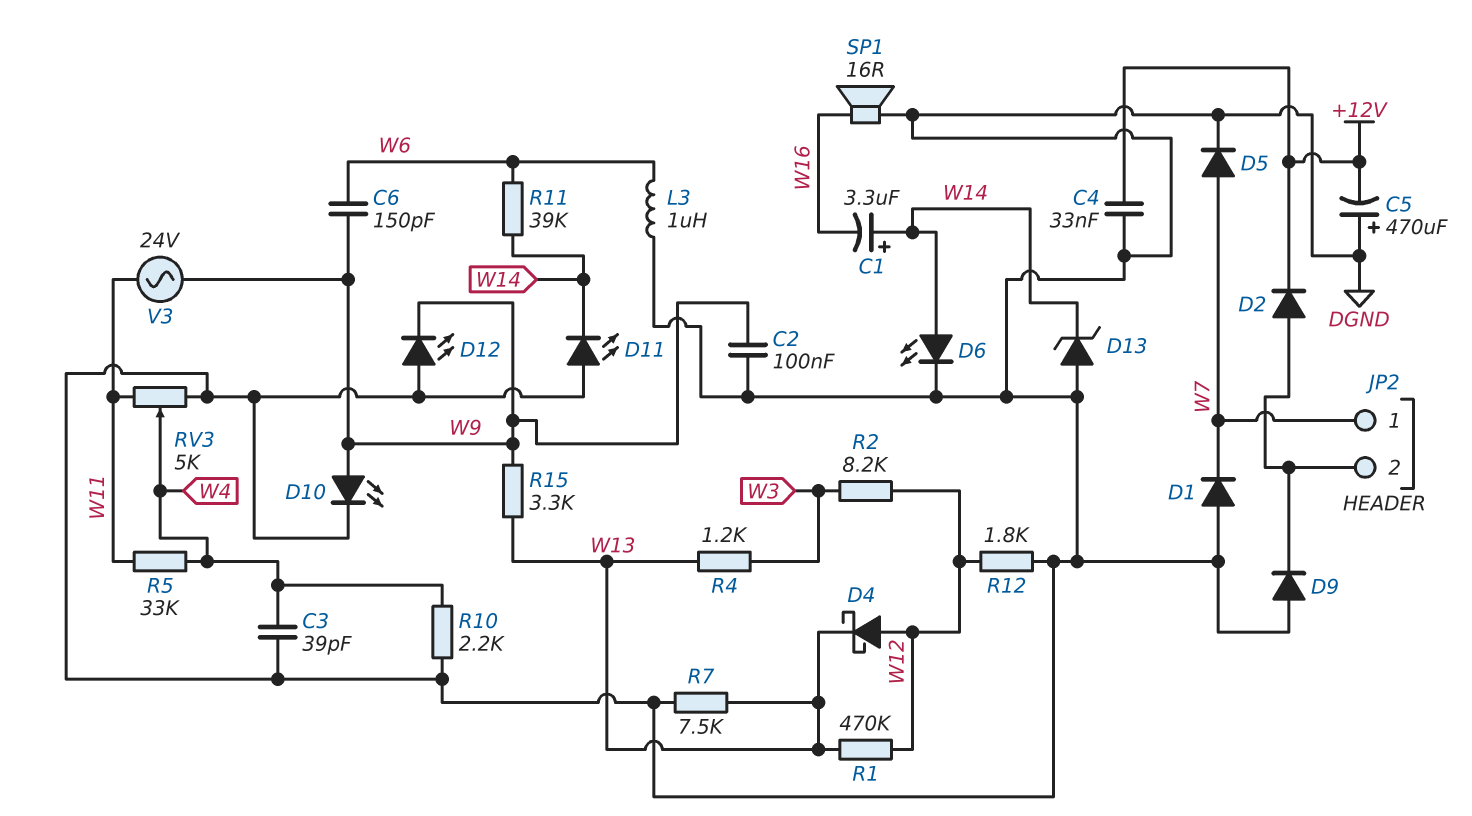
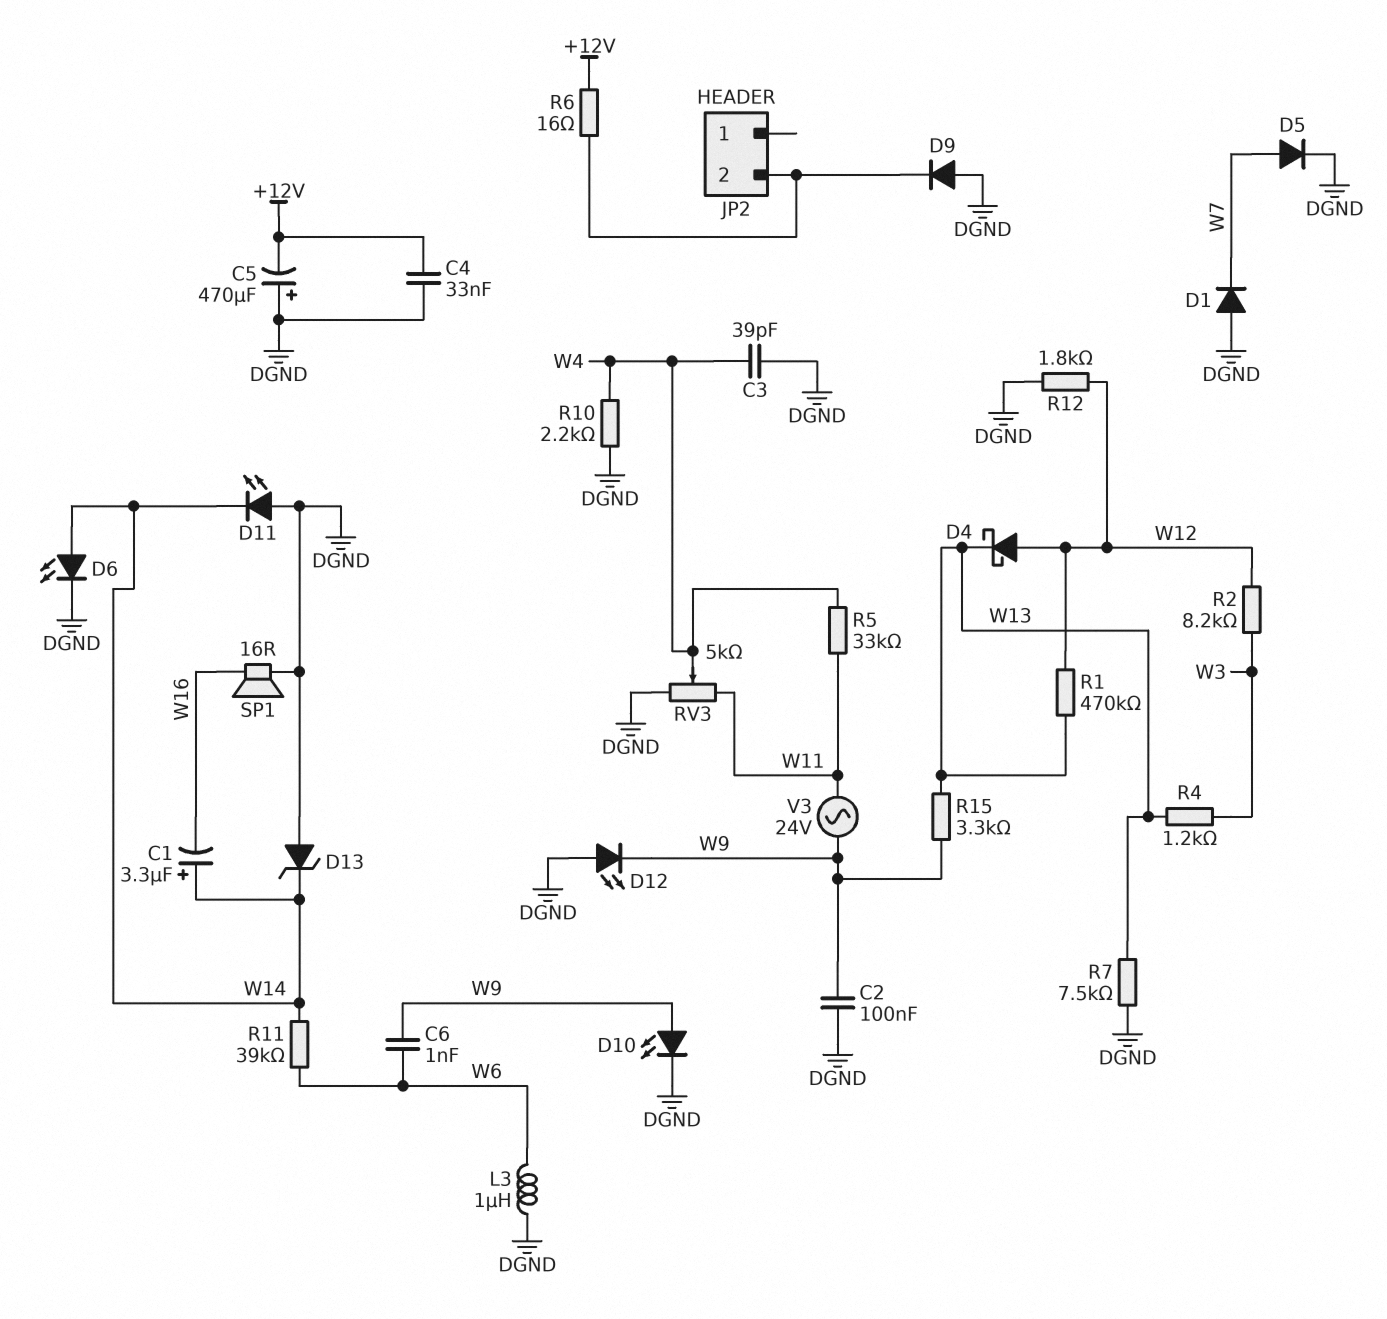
C6: 150pF (W6, W9) -> 1nF (W6, W9)
D2: diode (A JP2/2, K +12V) -> none
JP2 pin 1: W7 -> none
R6: none -> 16 (+12V, JP2/2)

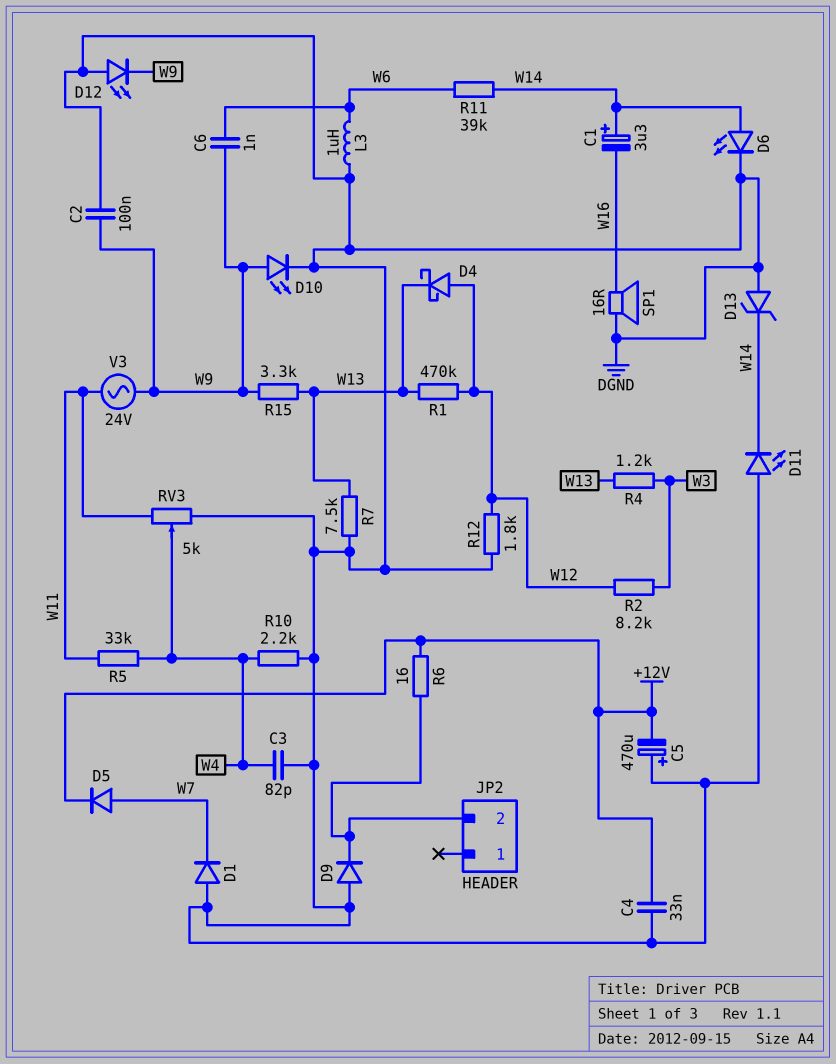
C3: 39pF (DGND, W4) -> 82pF (DGND, W4)
D5: diode (A W7, K DGND) -> diode (A W7, K +12V)

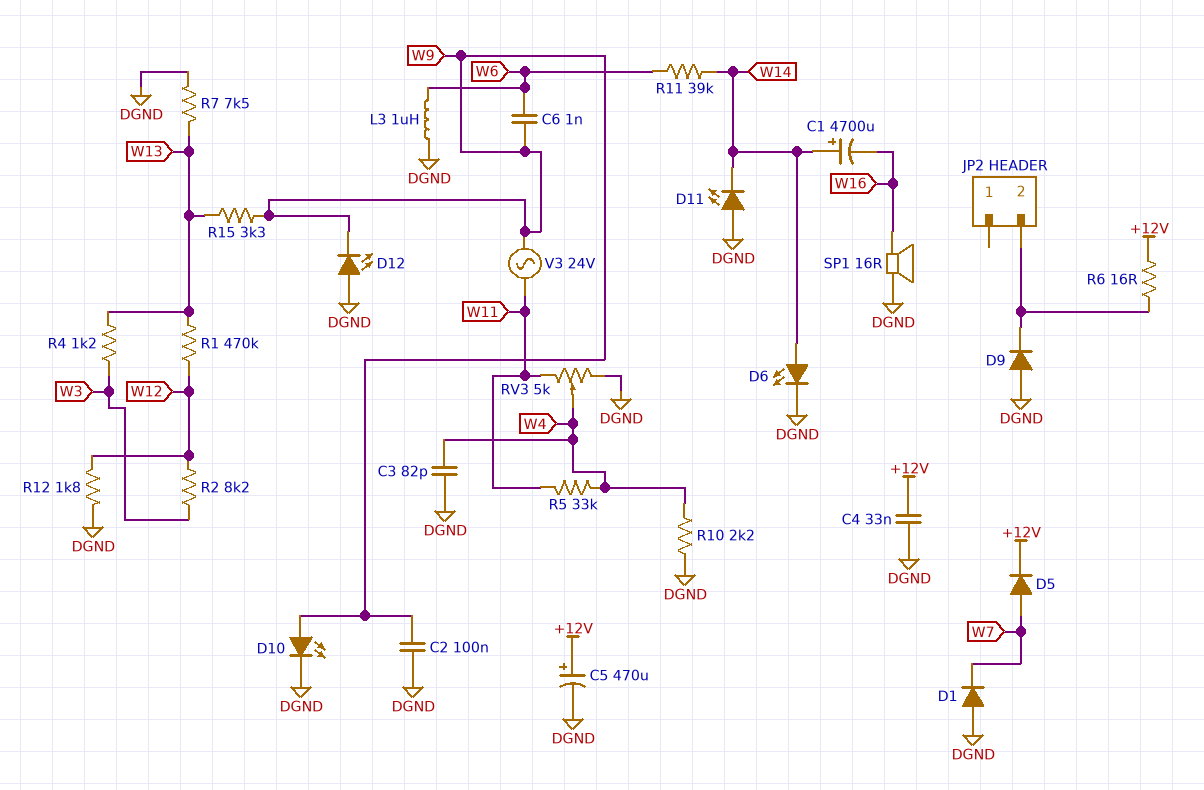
C1: 3.3uF (plus W14, minus W16) -> 4700uF (plus W14, minus W16)
C5: 470uF (plus DGND, minus +12V) -> 470uF (plus +12V, minus DGND)
D4: schottky (A W12, K W13) -> none
D13: zener (A DGND, K W14) -> none

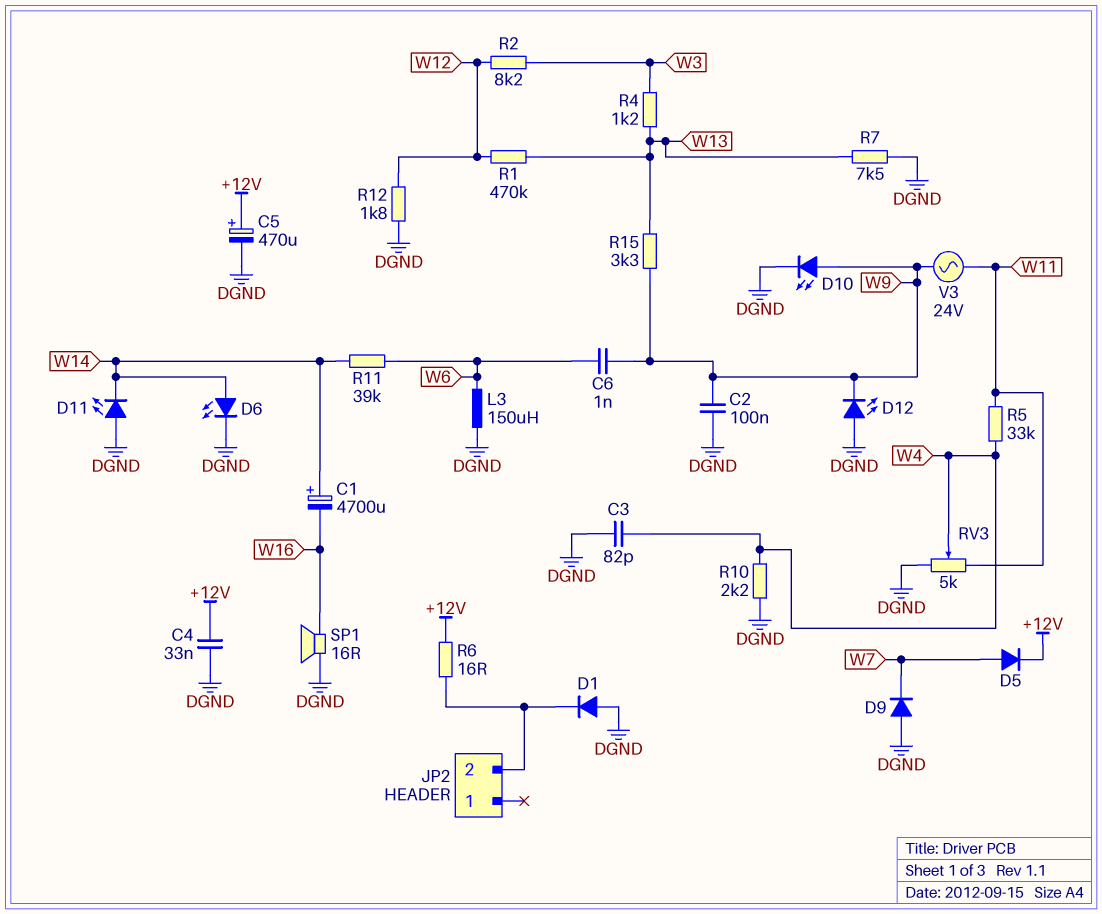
D1: diode (A DGND, K W7) -> diode (A DGND, K JP2/2)
D9: diode (A DGND, K JP2/2) -> diode (A DGND, K W7)
L3: 1uH (DGND, W6) -> 150uH (DGND, W6)

